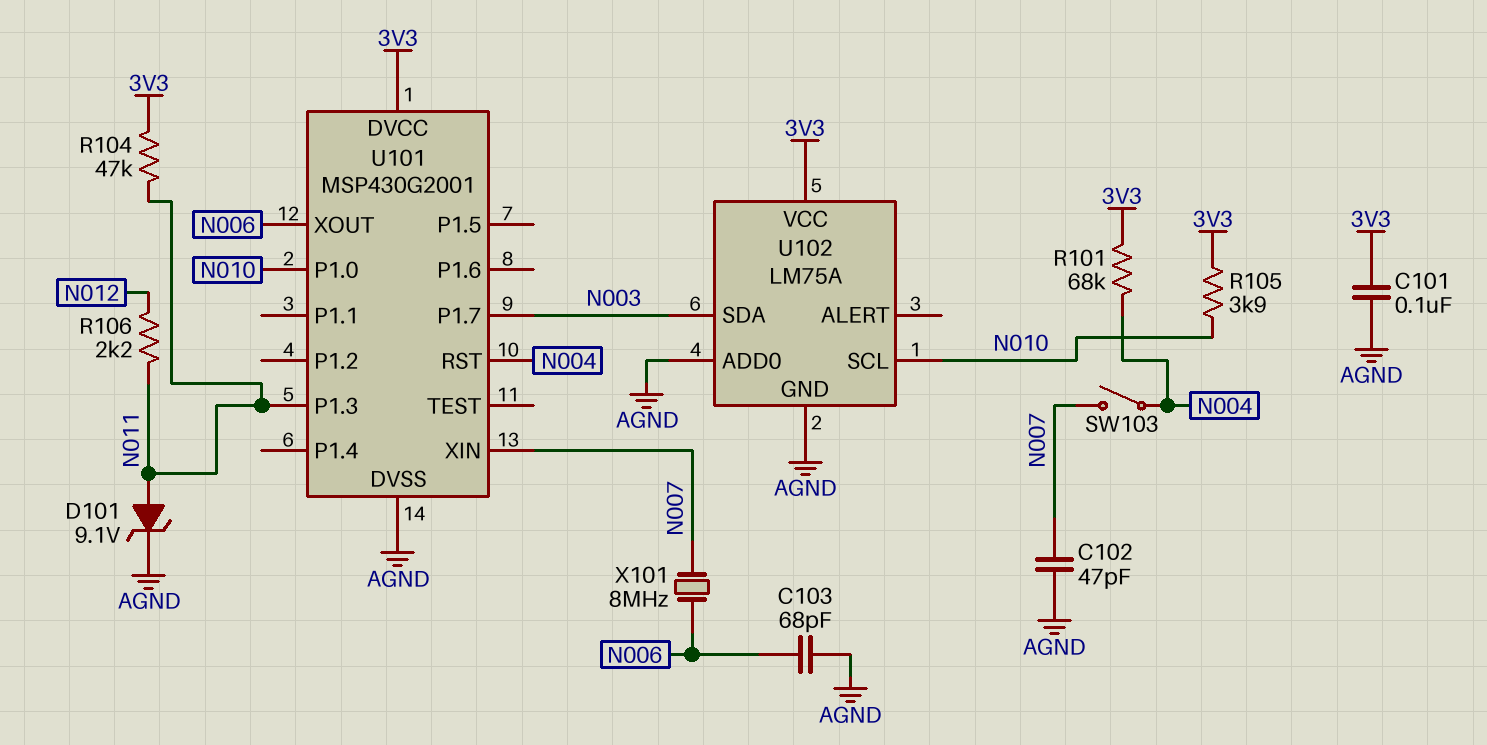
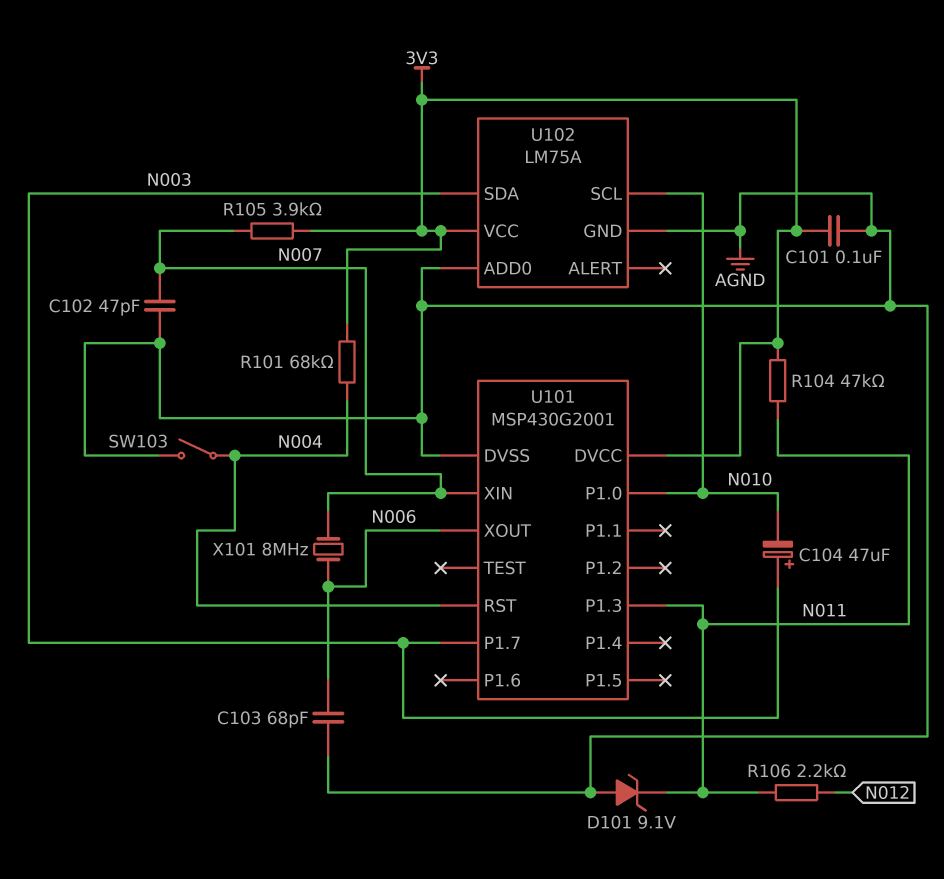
C104: none -> 47uF (plus N003, minus N010)
D101: zener 9.1V (A N011, K AGND) -> zener 9.1V (A AGND, K N011)
R105: 3.9k (3V3, N010) -> 3.9k (3V3, N007)
SW103: switch (N004, N007) -> switch (AGND, N004)

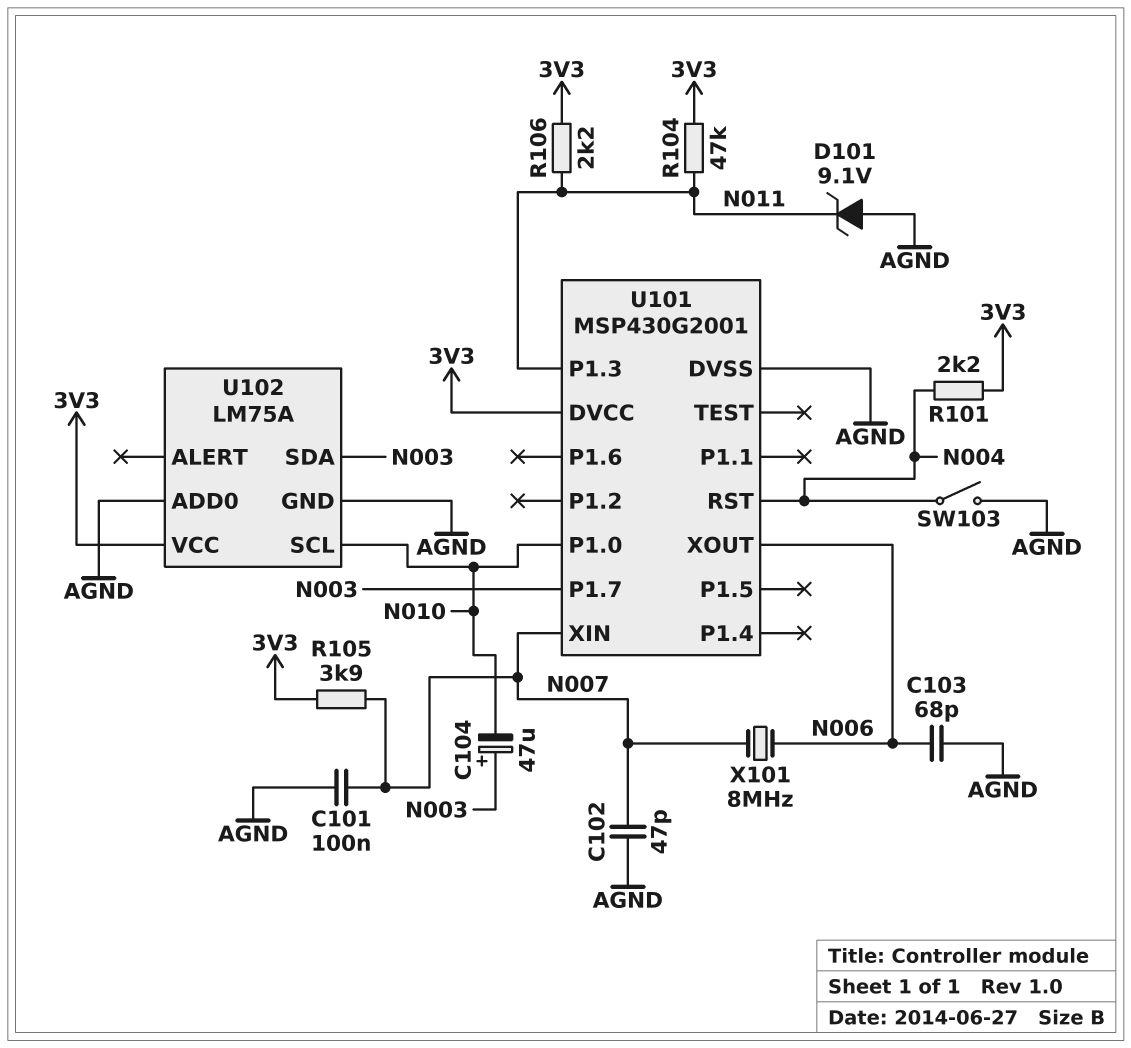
C101: 100nF (3V3, AGND) -> 100nF (AGND, N007)
R101: 68k (3V3, N004) -> 2.2k (3V3, N004)
R106: 2.2k (N011, N012) -> 2.2k (3V3, N011)

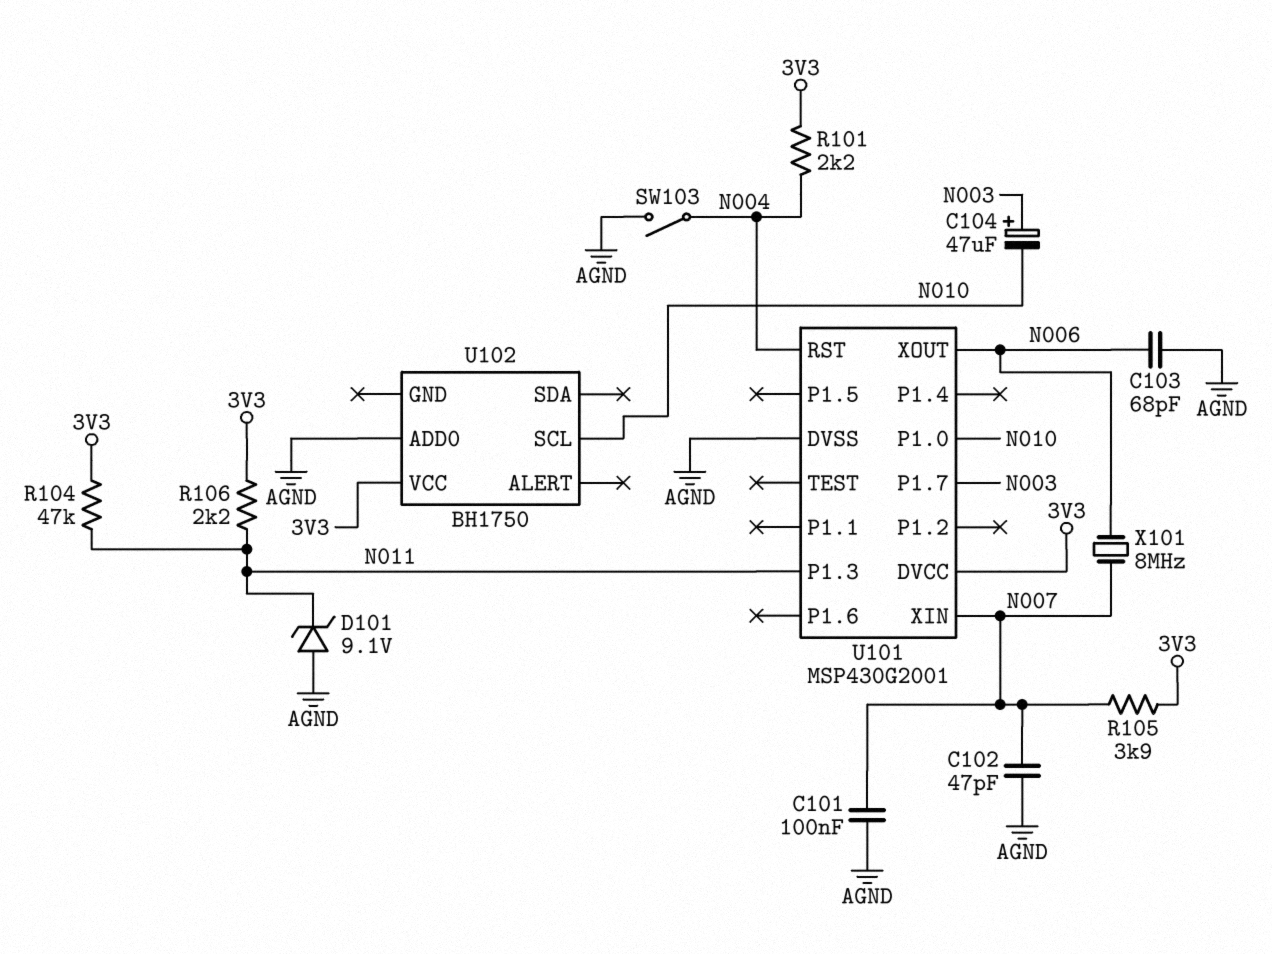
U102: LM75A -> BH1750
U102 pin GND: AGND -> none
U102 pin SDA: N003 -> none

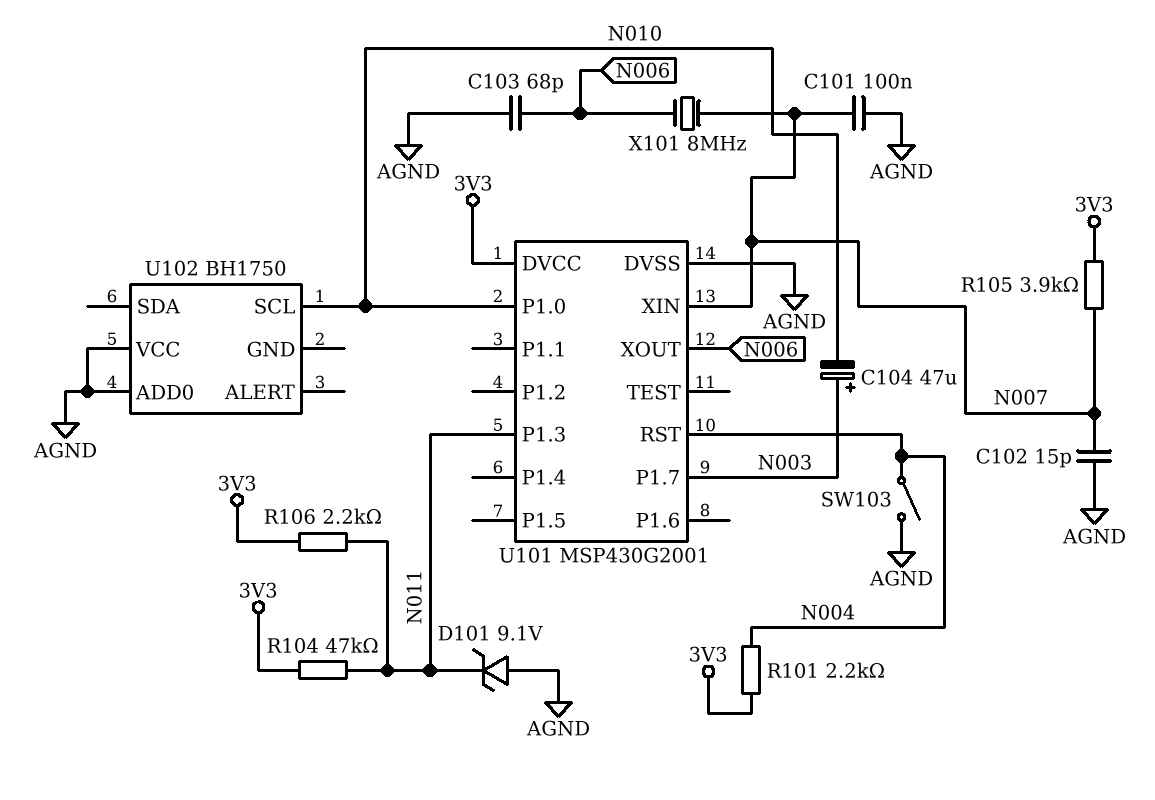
C102: 47pF (AGND, N007) -> 15pF (AGND, N007)
U102 pin VCC: 3V3 -> AGND

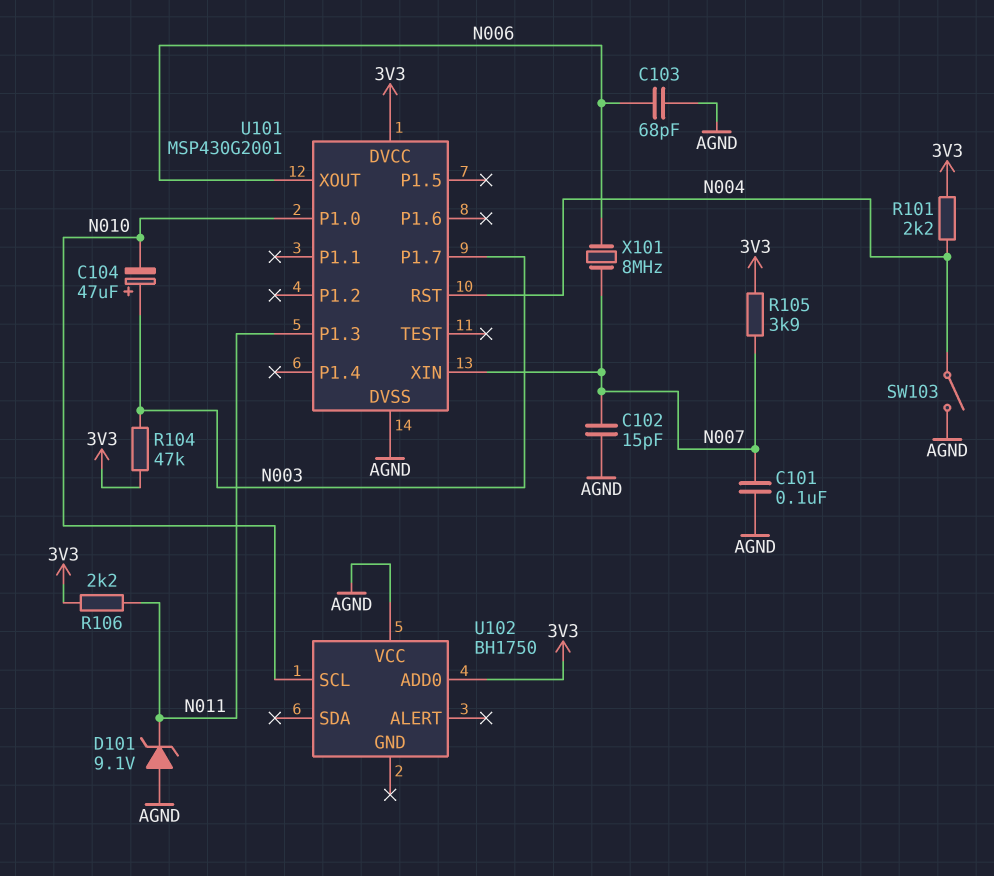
R104: 47k (3V3, N011) -> 47k (3V3, N003)
U102 pin ADD0: AGND -> 3V3

